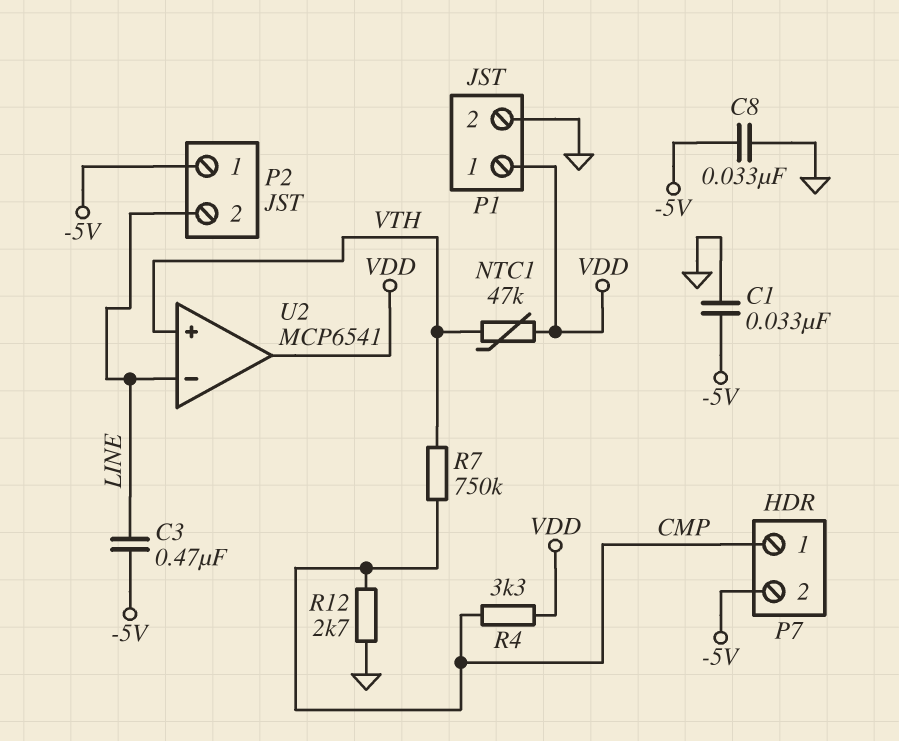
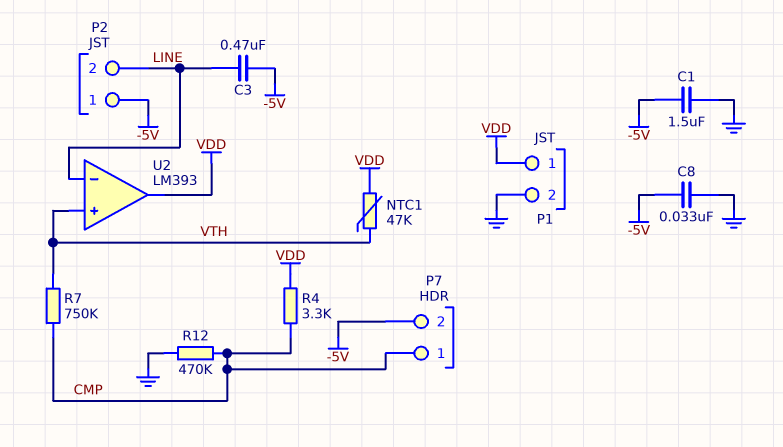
C1: 33nF (-5V, GND) -> 1.5uF (-5V, GND)
R12: 2.7k (CMP, GND) -> 470k (CMP, GND)
U2: MCP6541 -> LM393

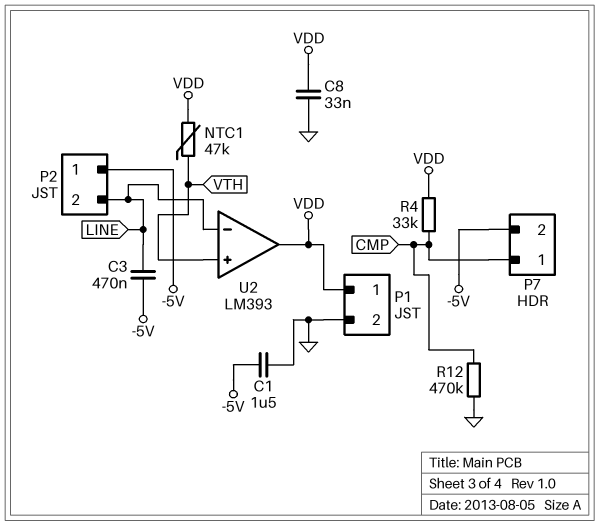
C8: 33nF (-5V, GND) -> 33nF (GND, VDD)
R4: 3.3k (CMP, VDD) -> 33k (CMP, VDD)
R7: 750k (CMP, VTH) -> none

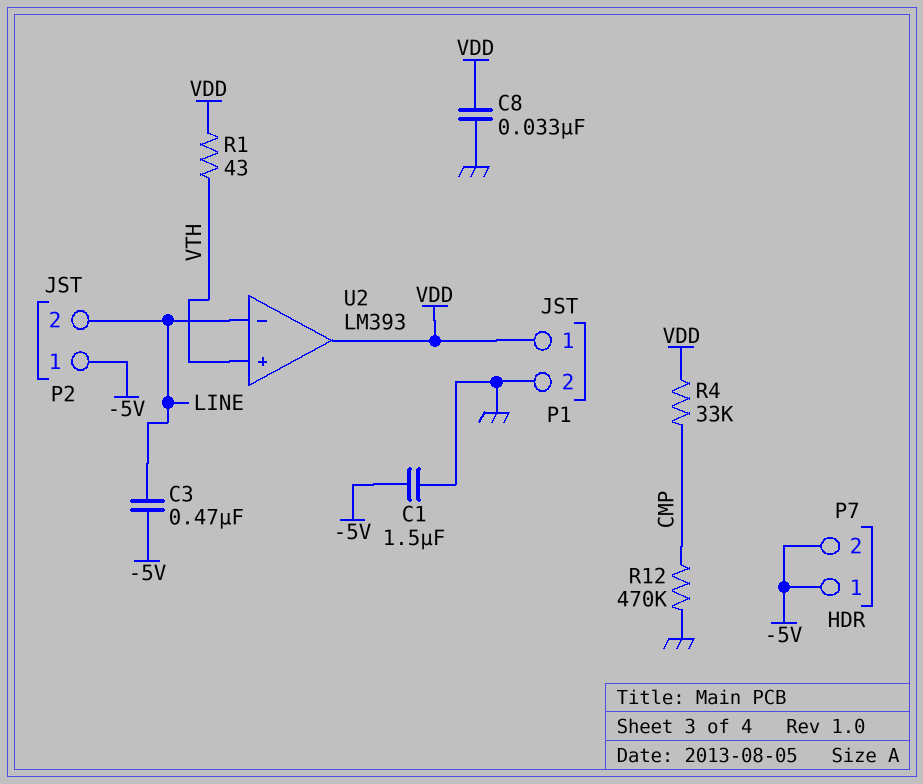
NTC1: 47k (VDD, VTH) -> none
P7 pin 1: CMP -> -5V
R1: none -> 43 (VDD, VTH)

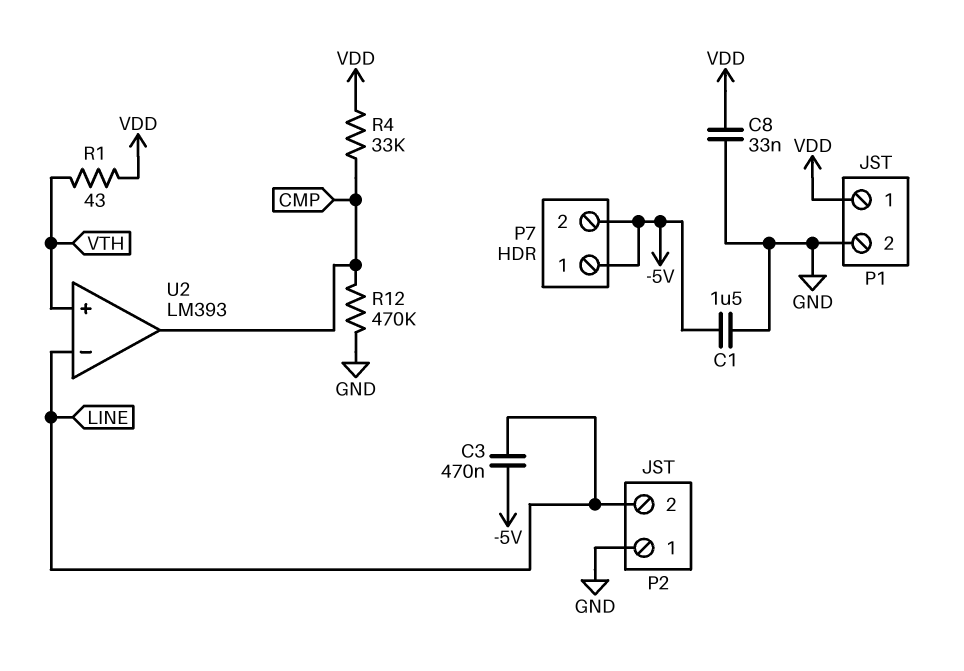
P2 pin 1: -5V -> GND
U2 pin out: VDD -> CMP

